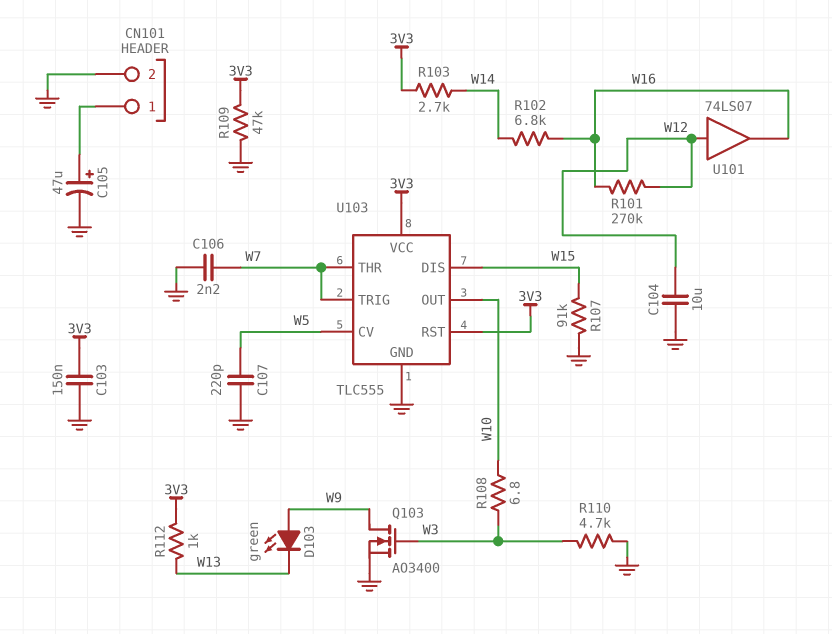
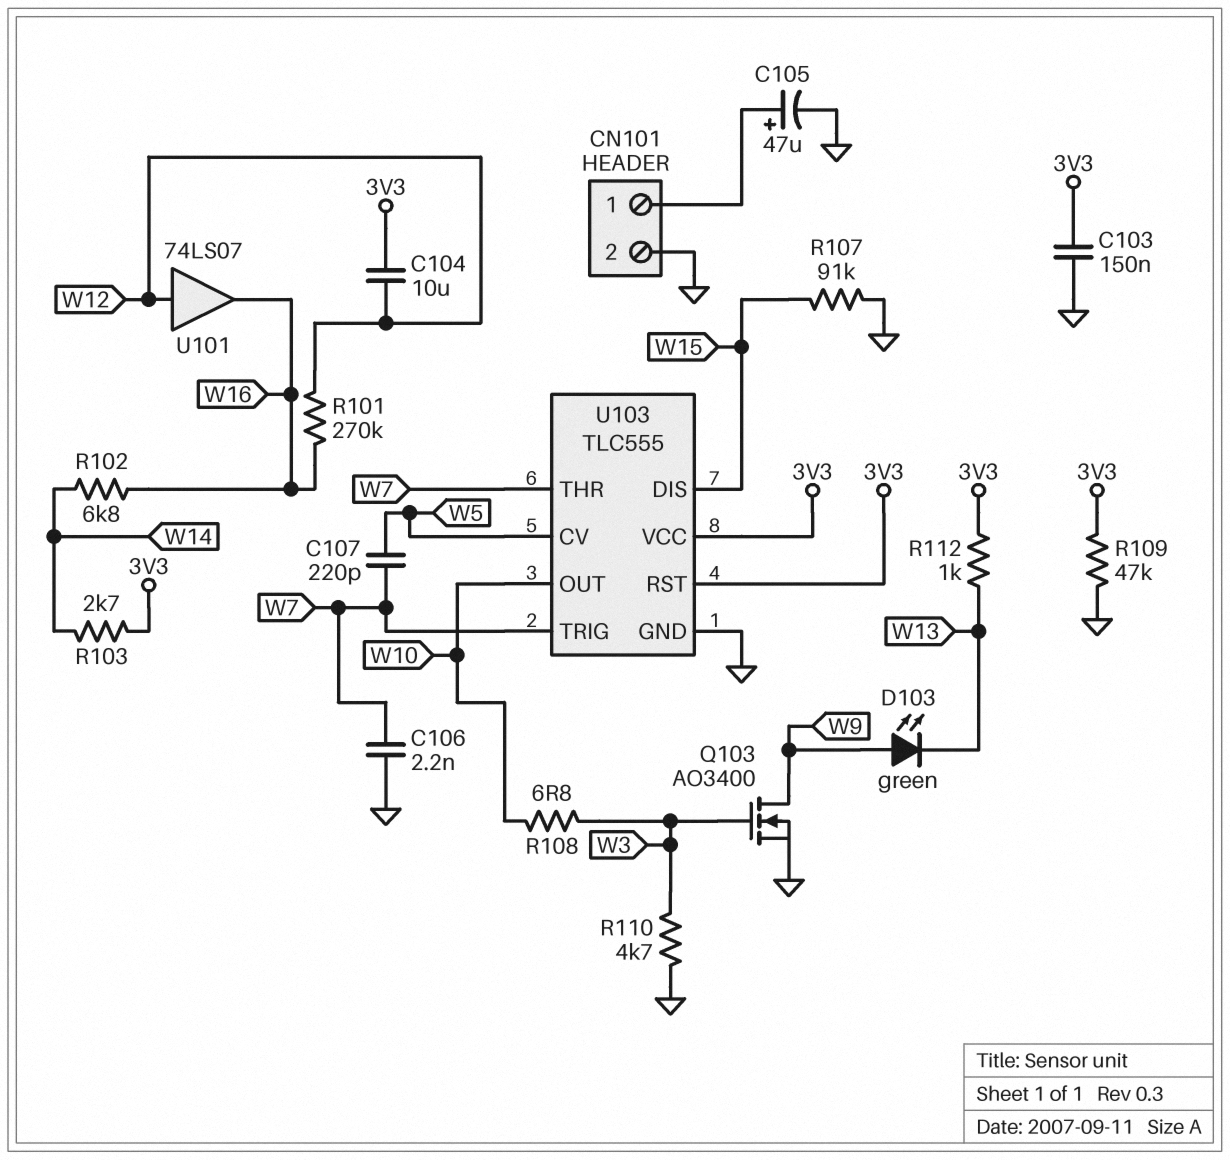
C104: 10uF (GND, W12) -> 10uF (3V3, W12)
C107: 220pF (GND, W5) -> 220pF (W5, W7)

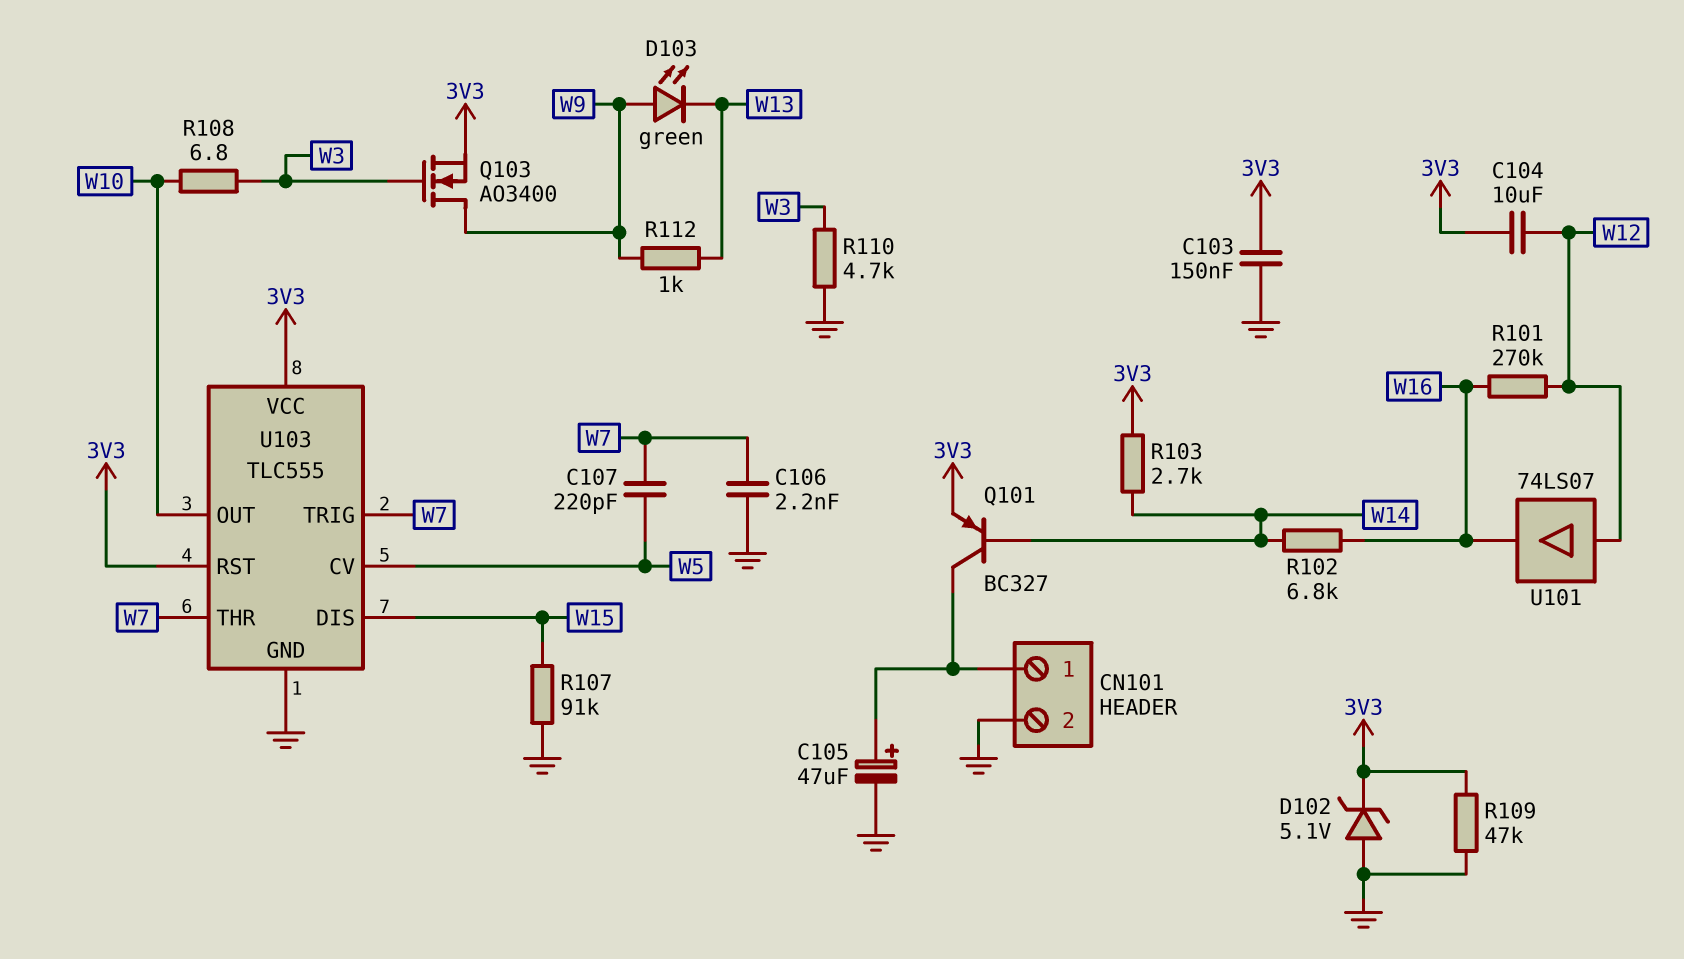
D102: none -> zener 5.1V (A GND, K 3V3)
Q101: none -> PNP BC327 (B W14, C CN101/1, E 3V3)
Q103: NMOS AO3400 (G W3, D W9, S GND) -> NMOS AO3400 (G W3, D W9, S 3V3)
R112: 1k (3V3, W13) -> 1k (W9, W13)

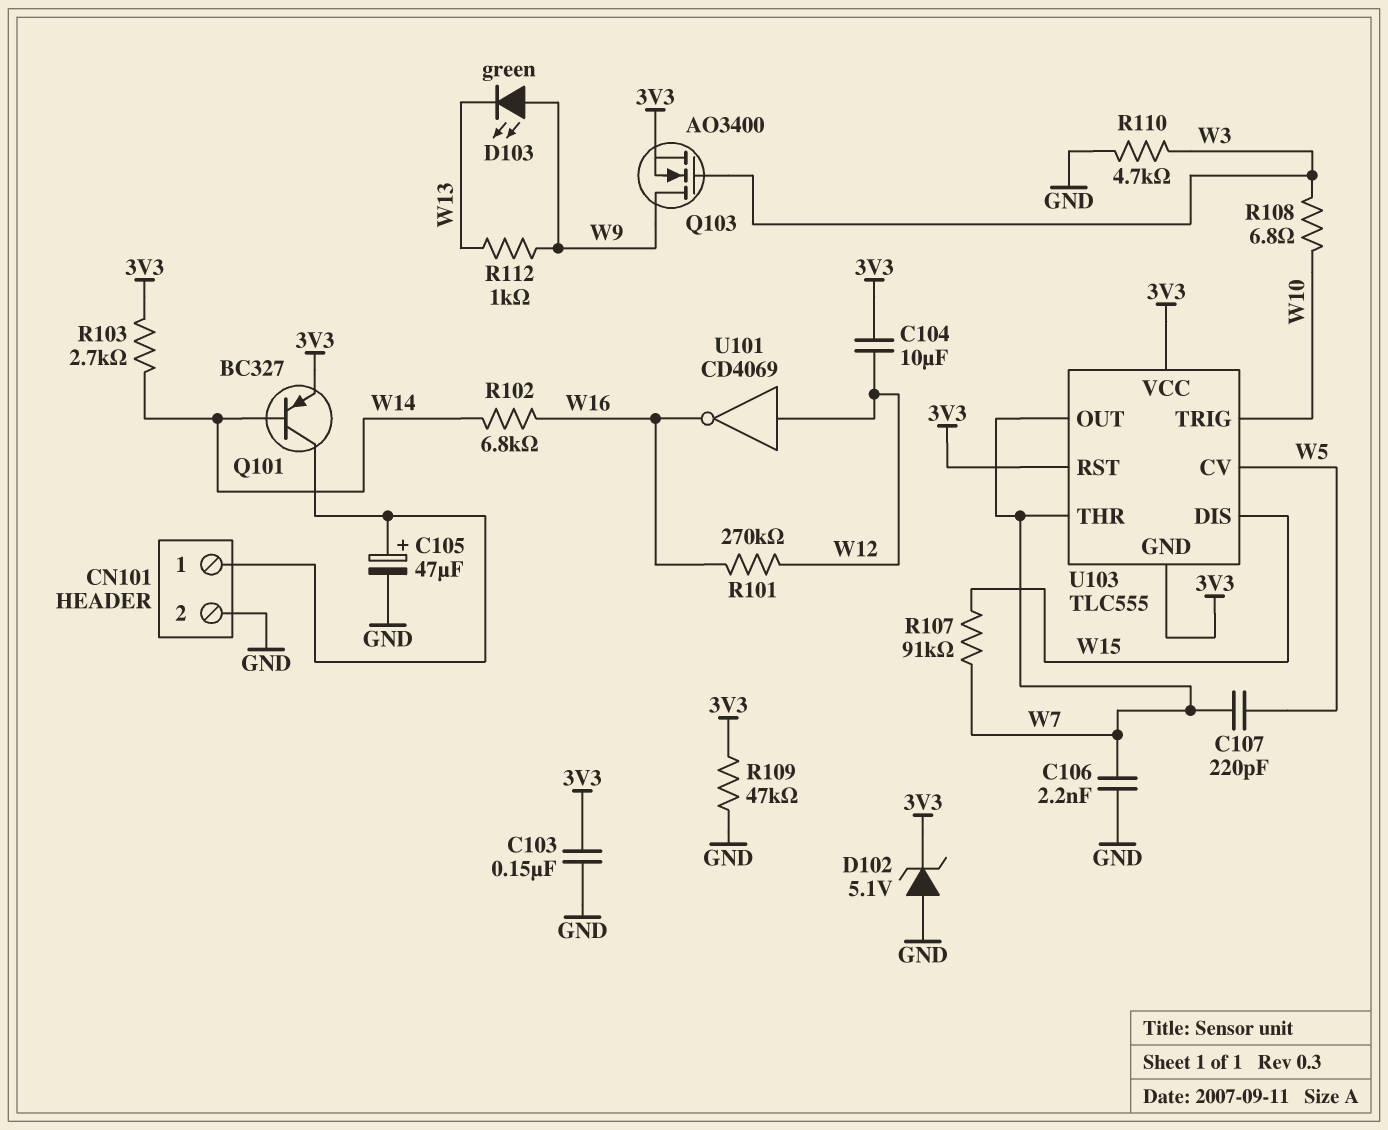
R107: 91k (GND, W15) -> 91k (W7, W15)
U101: buffer 74LS07 (in W12, out W16) -> NOT CD4069 (in W12, out W16)
U103 pin GND: GND -> 3V3
U103 pin OUT: W10 -> W7
U103 pin TRIG: W7 -> W10

